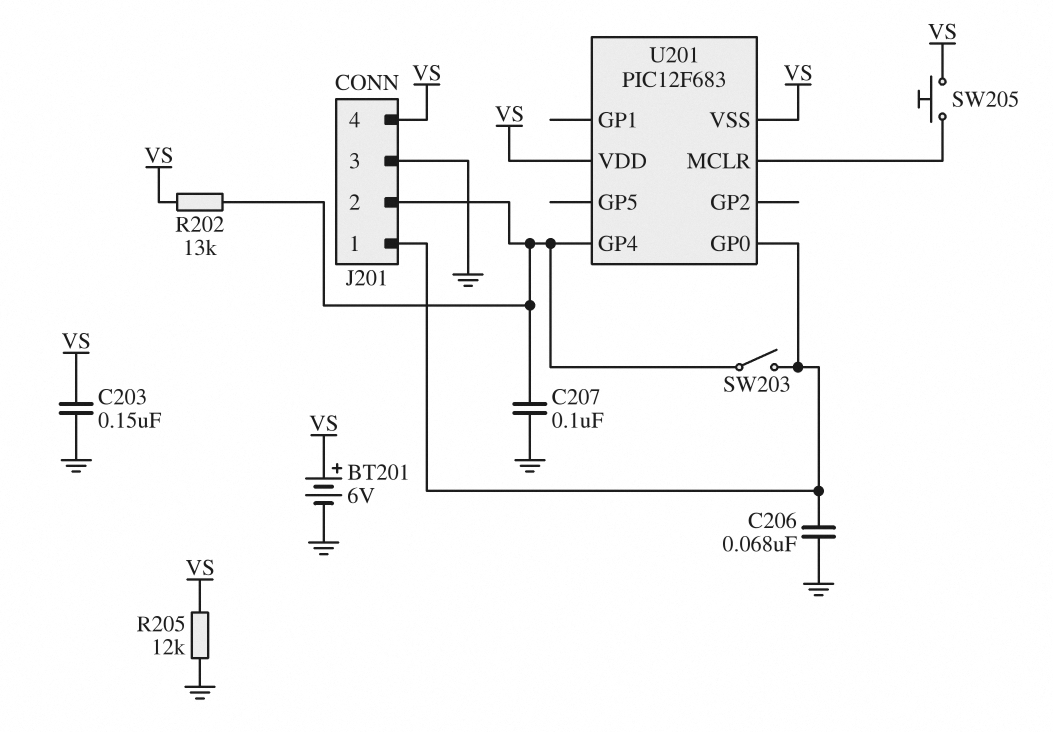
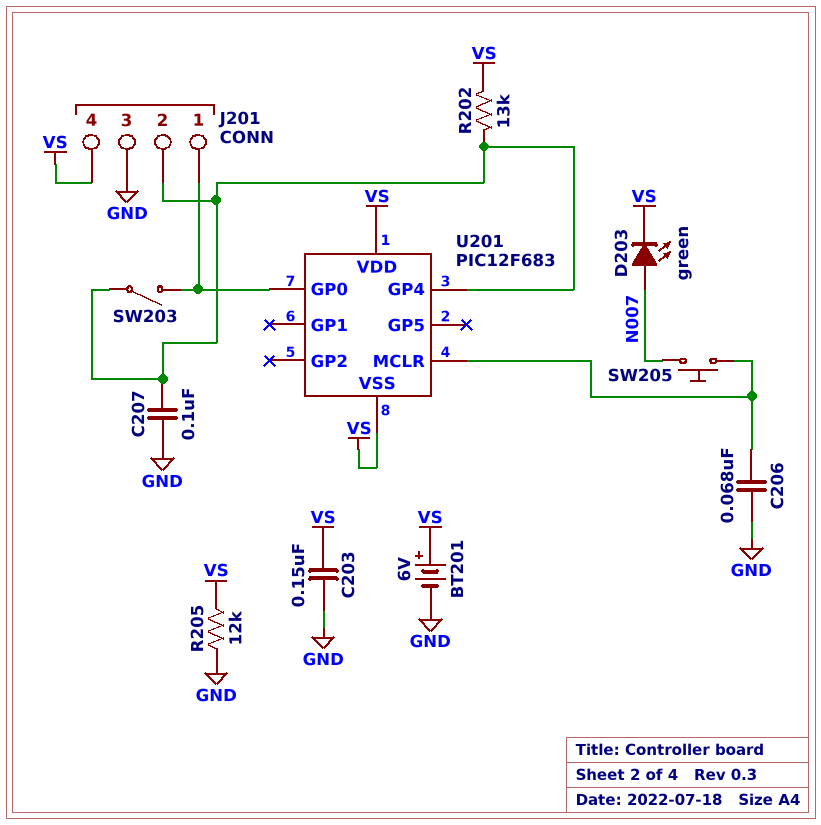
C206: 68nF (GND, J201/1) -> 68nF (GND, U201/MCLR)
D203: none -> LED green (A N007, K VS)
SW205: button (U201/MCLR, VS) -> button (N007, U201/MCLR)

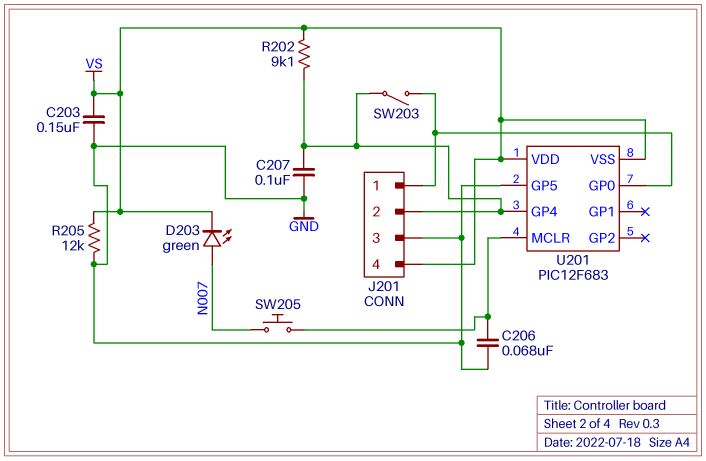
BT201: 6V (plus VS, minus GND) -> none
R202: 13k (J201/2, VS) -> 9.1k (J201/2, VS)
U201 pin GP5: none -> GND

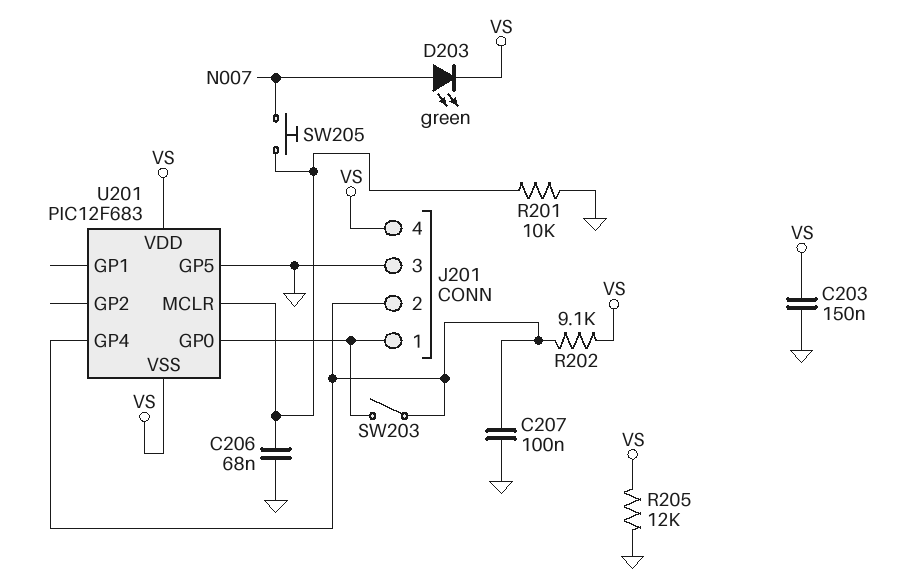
R201: none -> 10k (GND, U201/MCLR)

